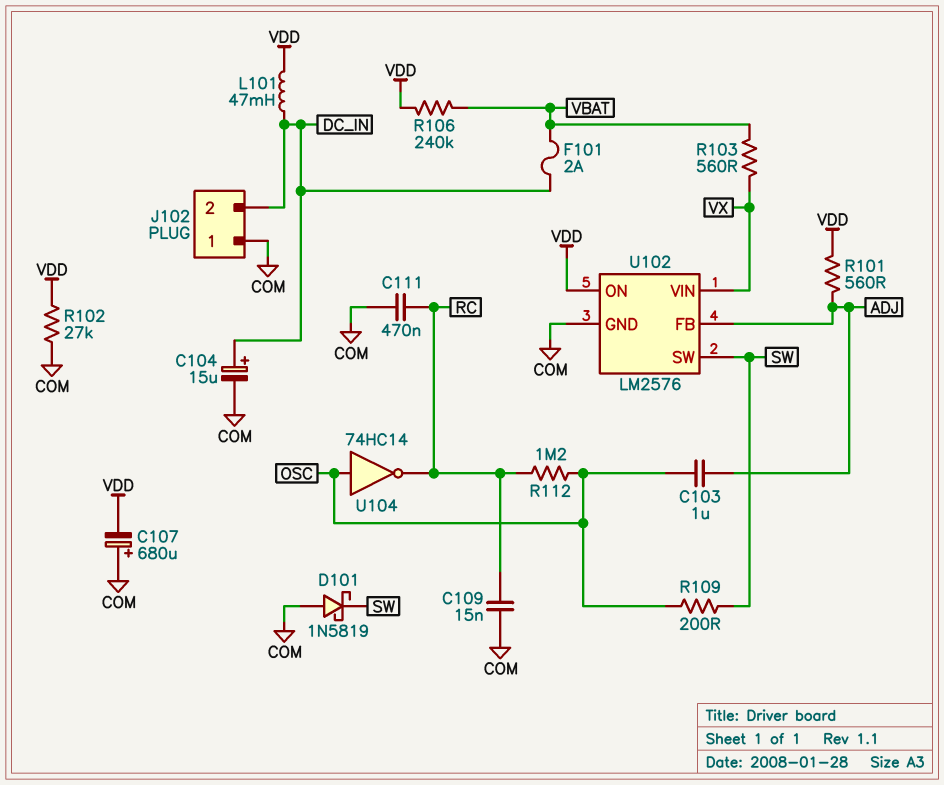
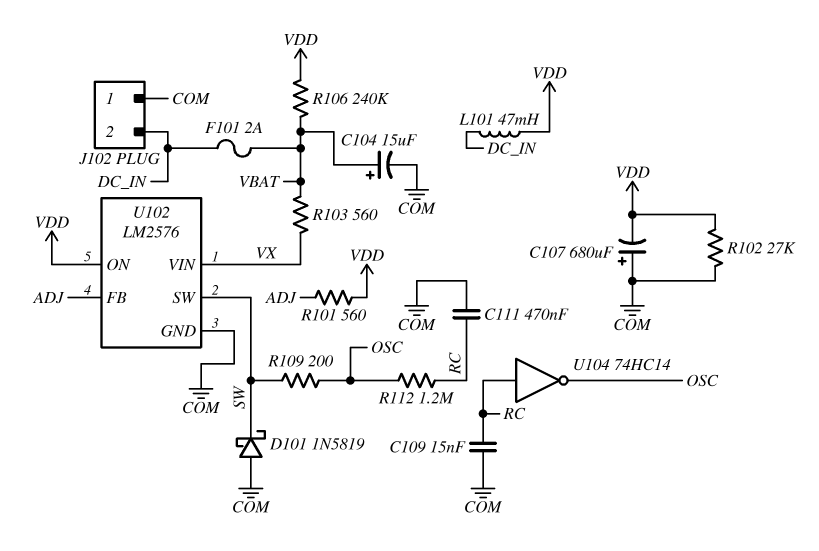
C103: 1uF (ADJ, OSC) -> none
C104: 15uF (plus DC_IN, minus COM) -> 15uF (plus VBAT, minus COM)
U104: NOT 74HC14 (in OSC, out RC) -> NOT 74HC14 (in RC, out OSC)

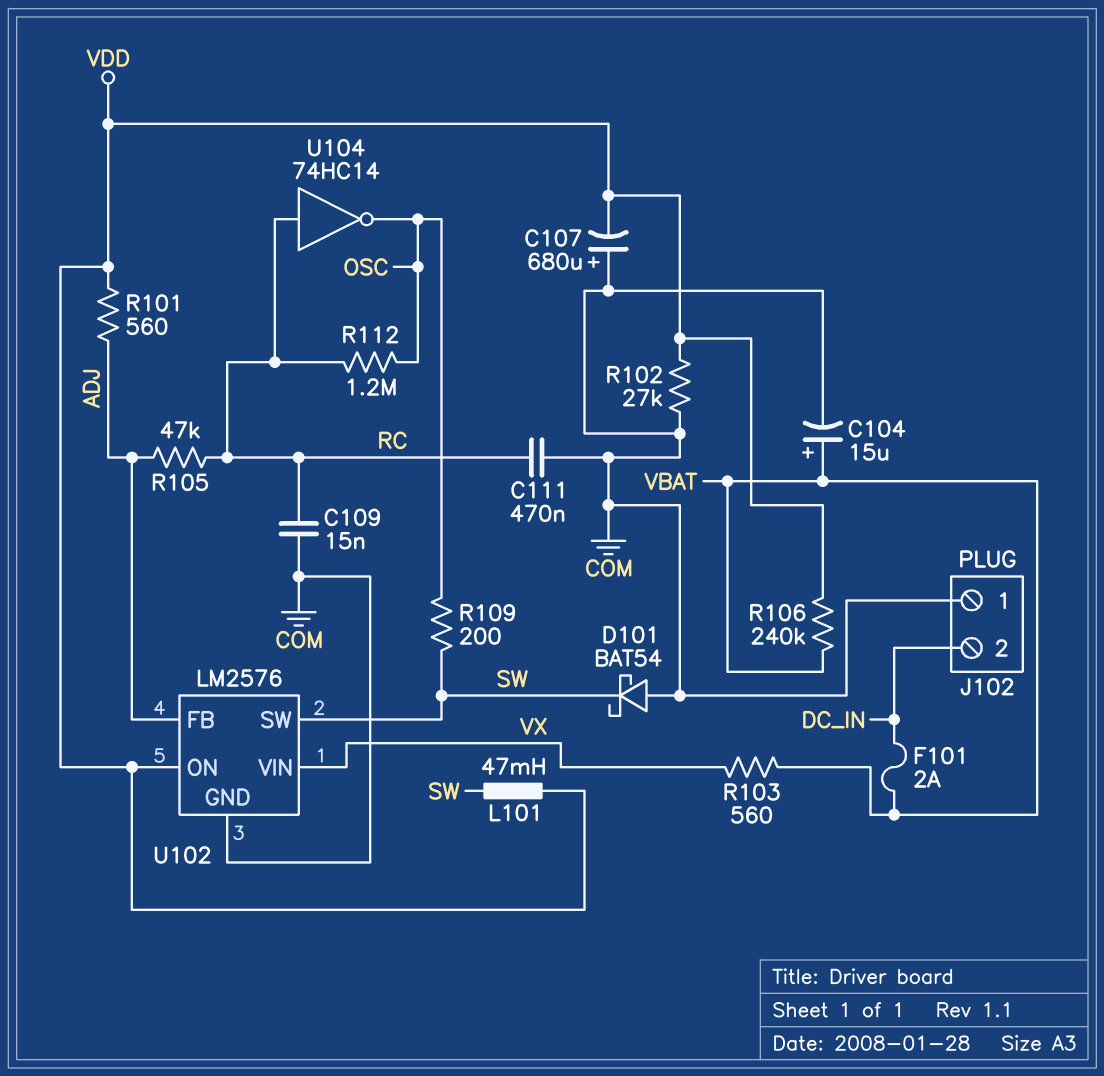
D101: schottky 1N5819 (A COM, K SW) -> schottky BAT54 (A COM, K SW)
L101: 47mH (DC_IN, VDD) -> 47mH (SW, VDD)
R105: none -> 47k (ADJ, RC)

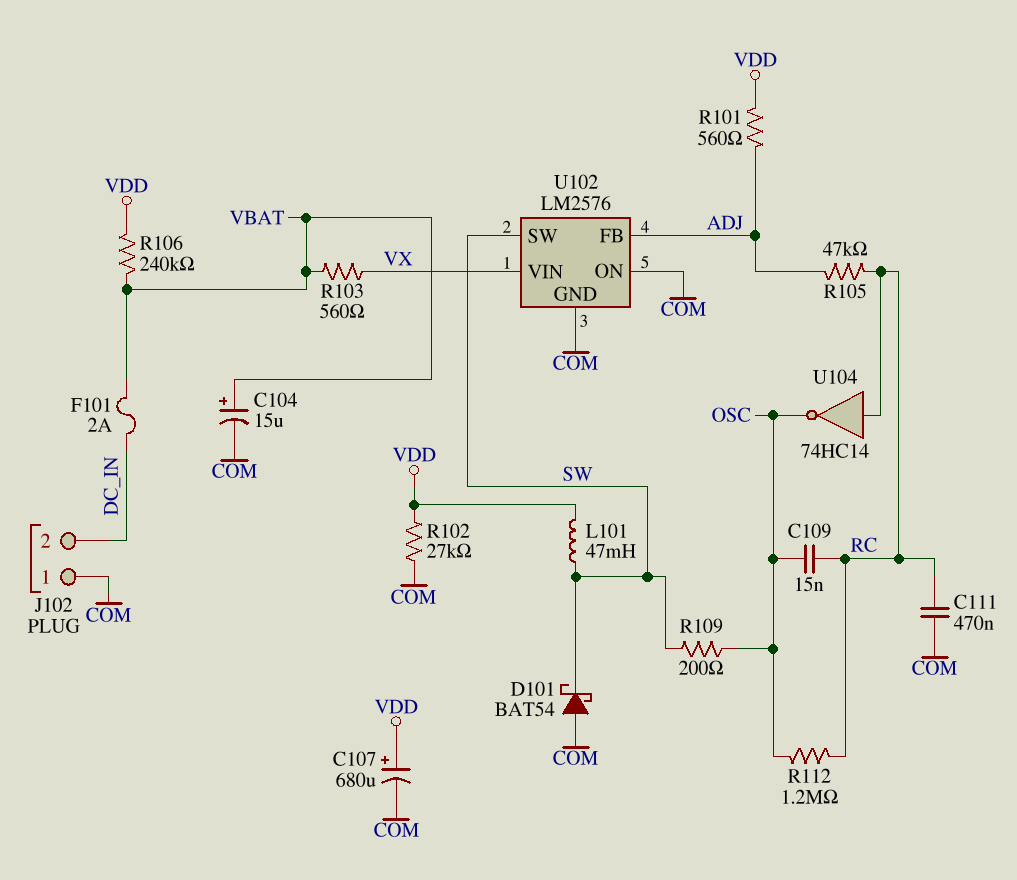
C107: 680uF (plus COM, minus VDD) -> 680uF (plus VDD, minus COM)
C109: 15nF (COM, RC) -> 15nF (OSC, RC)
U102 pin ON: VDD -> COM

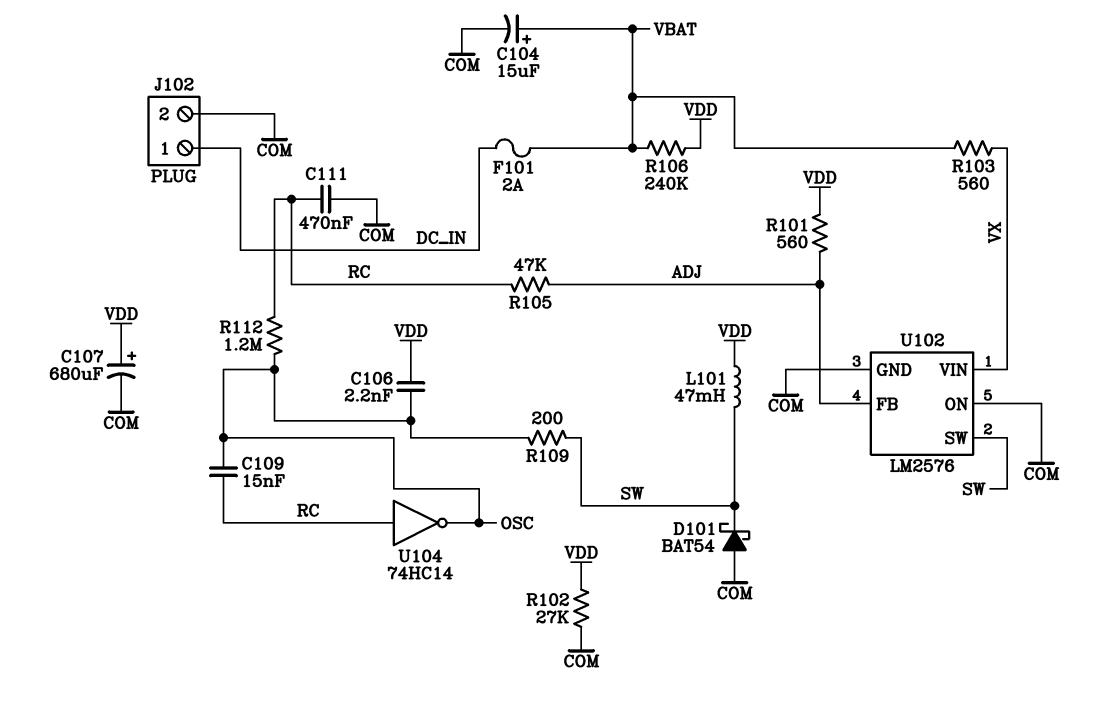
C106: none -> 2.2nF (OSC, VDD)
J102 pin 1: COM -> DC_IN
J102 pin 2: DC_IN -> COM

